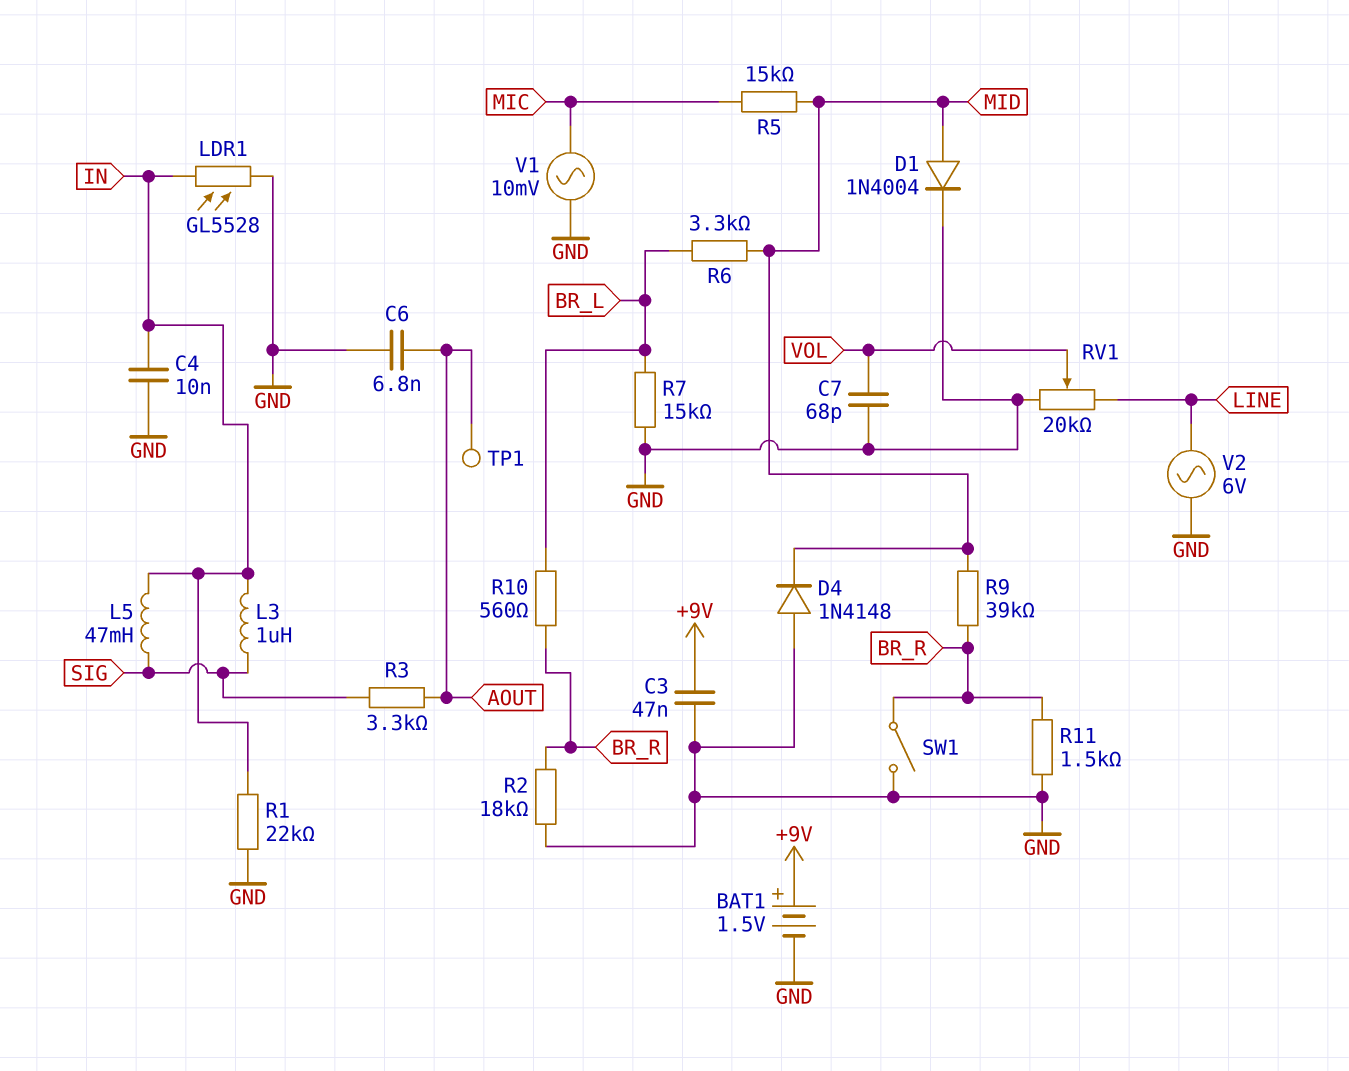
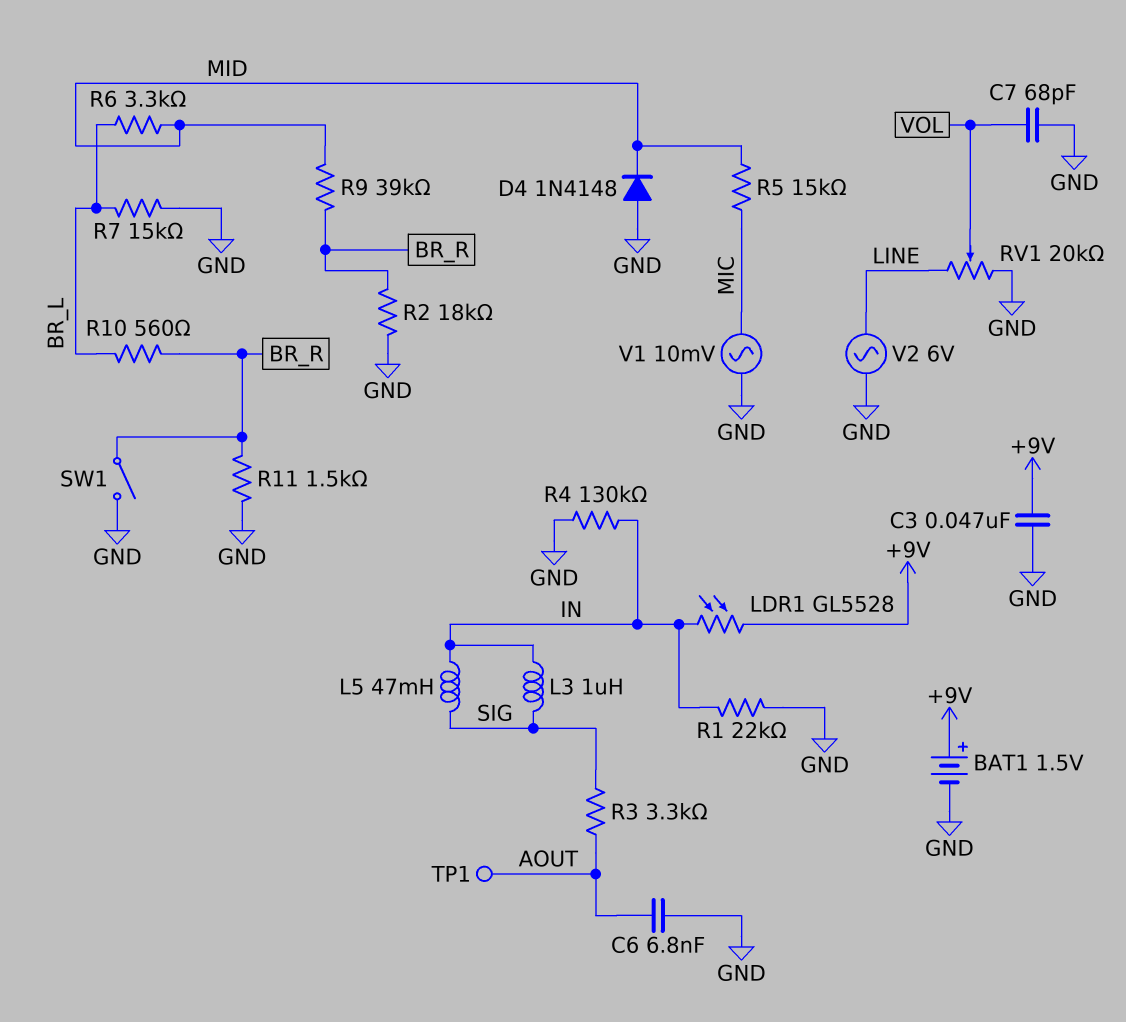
C4: 10nF (GND, IN) -> none
D1: diode 1N4004 (A MID, K GND) -> none
LDR1: GL5528 (GND, IN) -> GL5528 (+9V, IN)
R4: none -> 130k (GND, IN)

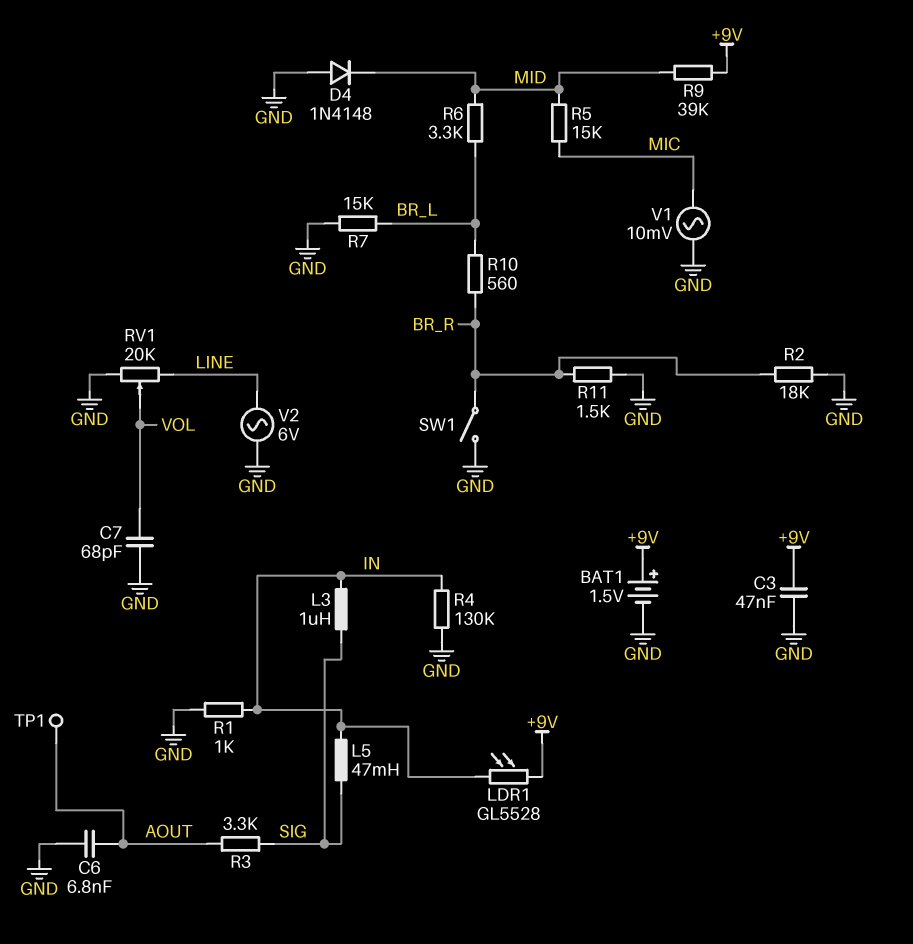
R1: 22k (GND, IN) -> 1k (GND, IN)
R9: 39k (BR_R, MID) -> 39k (+9V, MID)

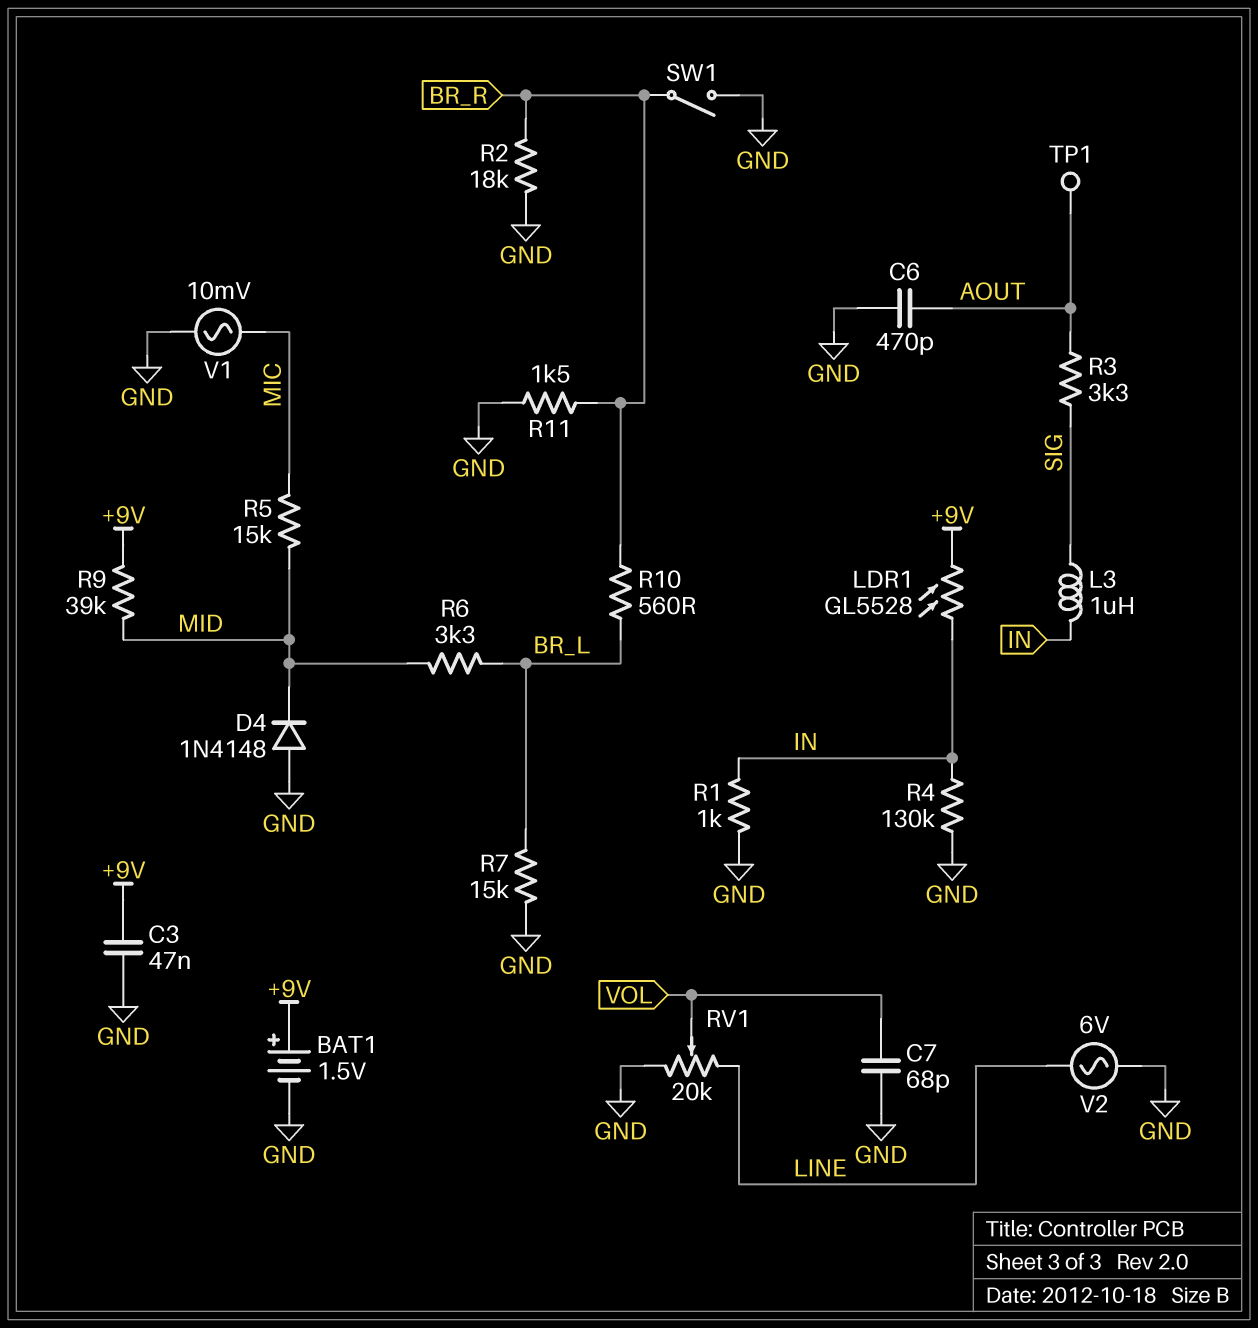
C6: 6.8nF (AOUT, GND) -> 470pF (AOUT, GND)
L5: 47mH (IN, SIG) -> none

